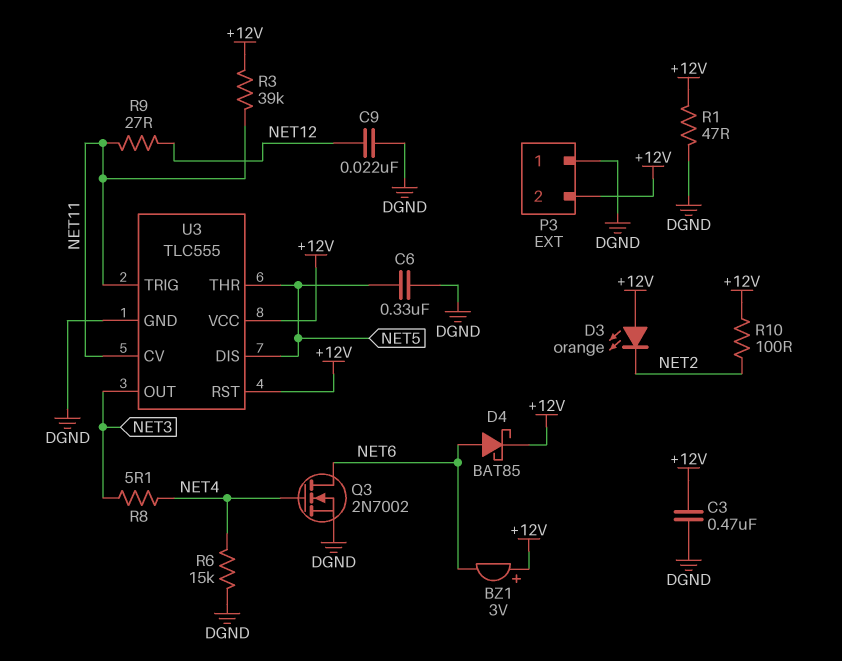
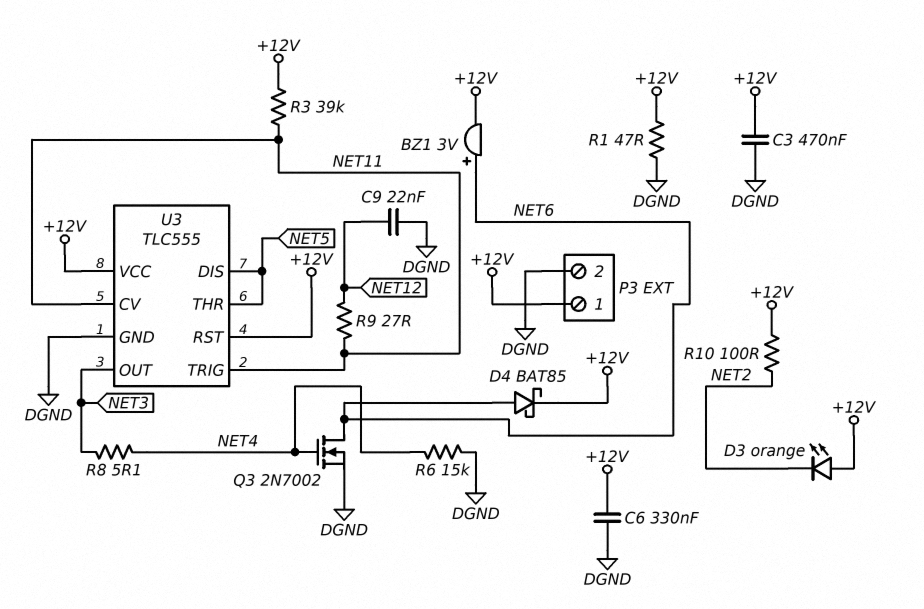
BZ1: buzzer 3V (plus +12V, minus NET6) -> buzzer 3V (plus NET6, minus +12V)
C6: 330nF (DGND, NET5) -> 330nF (+12V, DGND)
P3 pin 1: DGND -> +12V
P3 pin 2: +12V -> DGND

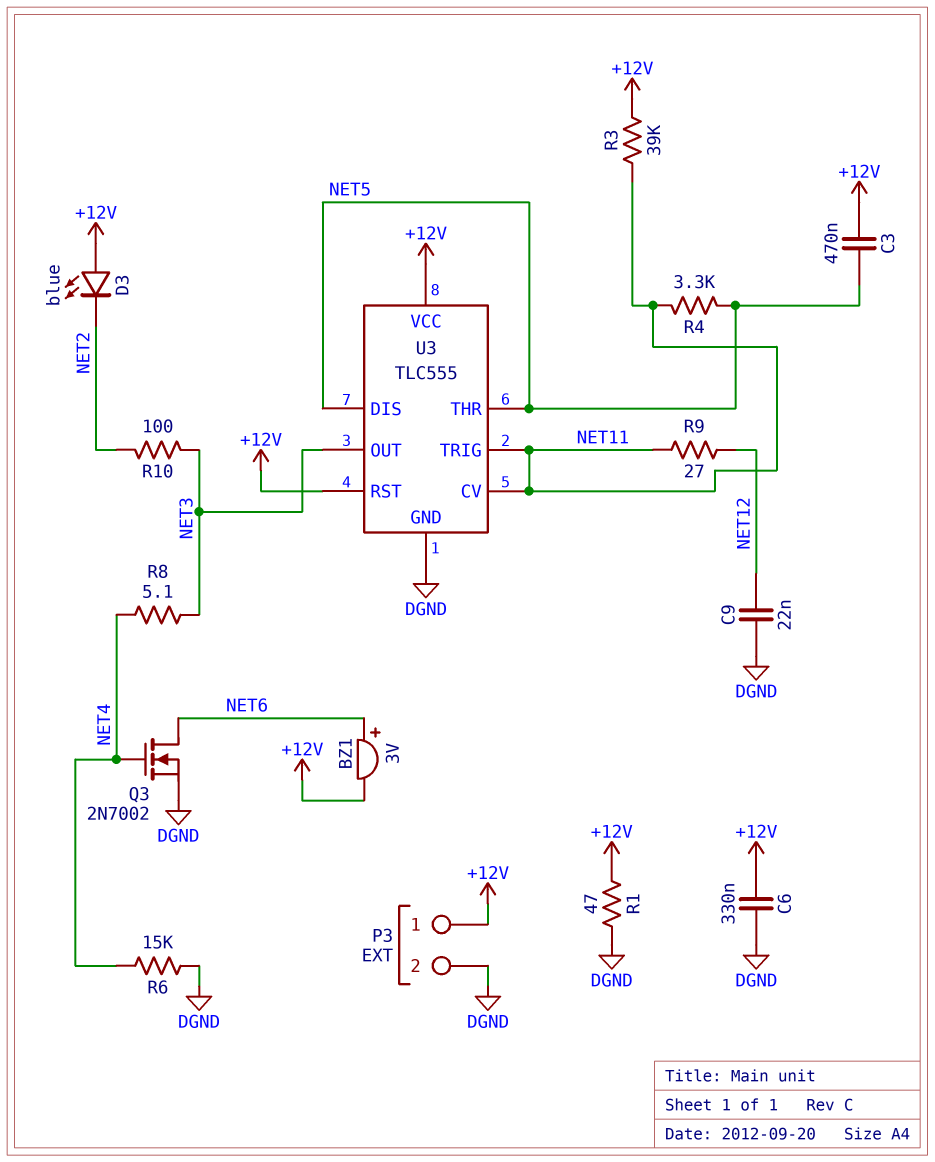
C3: 470nF (+12V, DGND) -> 470nF (+12V, NET5)
D3: LED orange (A +12V, K NET2) -> LED blue (A +12V, K NET2)
D4: schottky BAT85 (A NET6, K +12V) -> none
R4: none -> 3.3k (NET5, NET11)
R10: 100 (+12V, NET2) -> 100 (NET2, NET3)

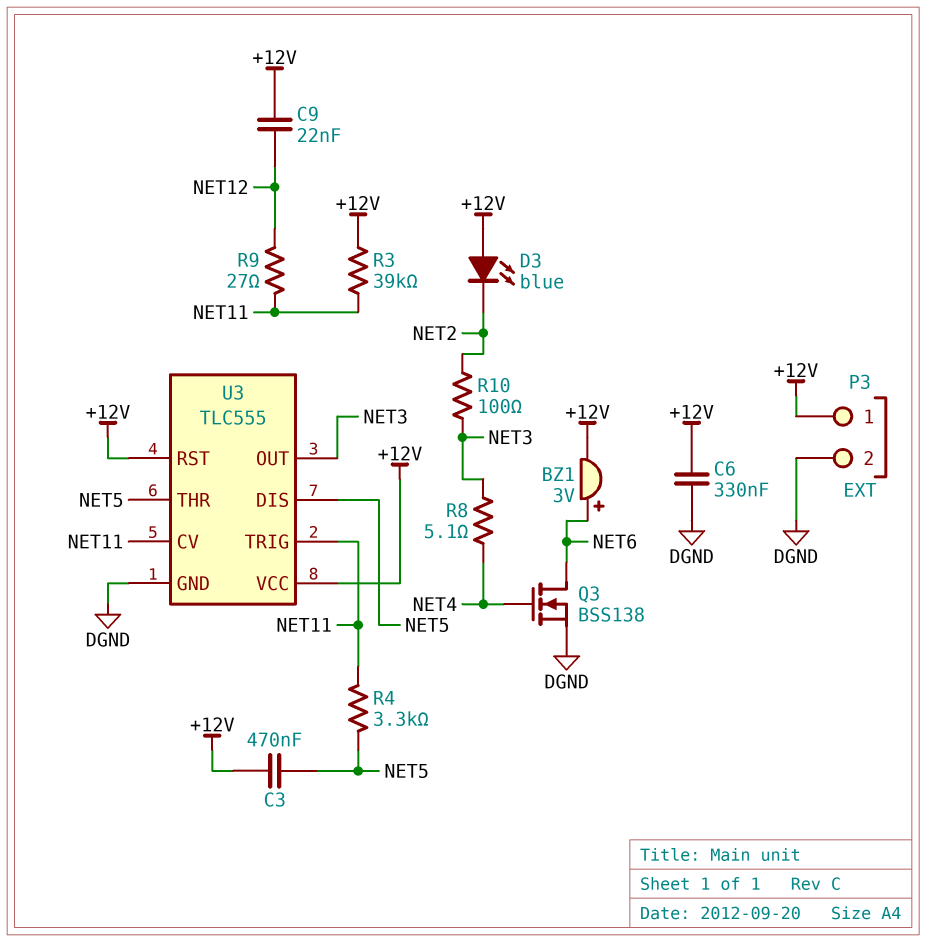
C9: 22nF (DGND, NET12) -> 22nF (+12V, NET12)
Q3: NMOS 2N7002 (G NET4, D NET6, S DGND) -> NMOS BSS138 (G NET4, D NET6, S DGND)
R1: 47 (+12V, DGND) -> none
R6: 15k (DGND, NET4) -> none

